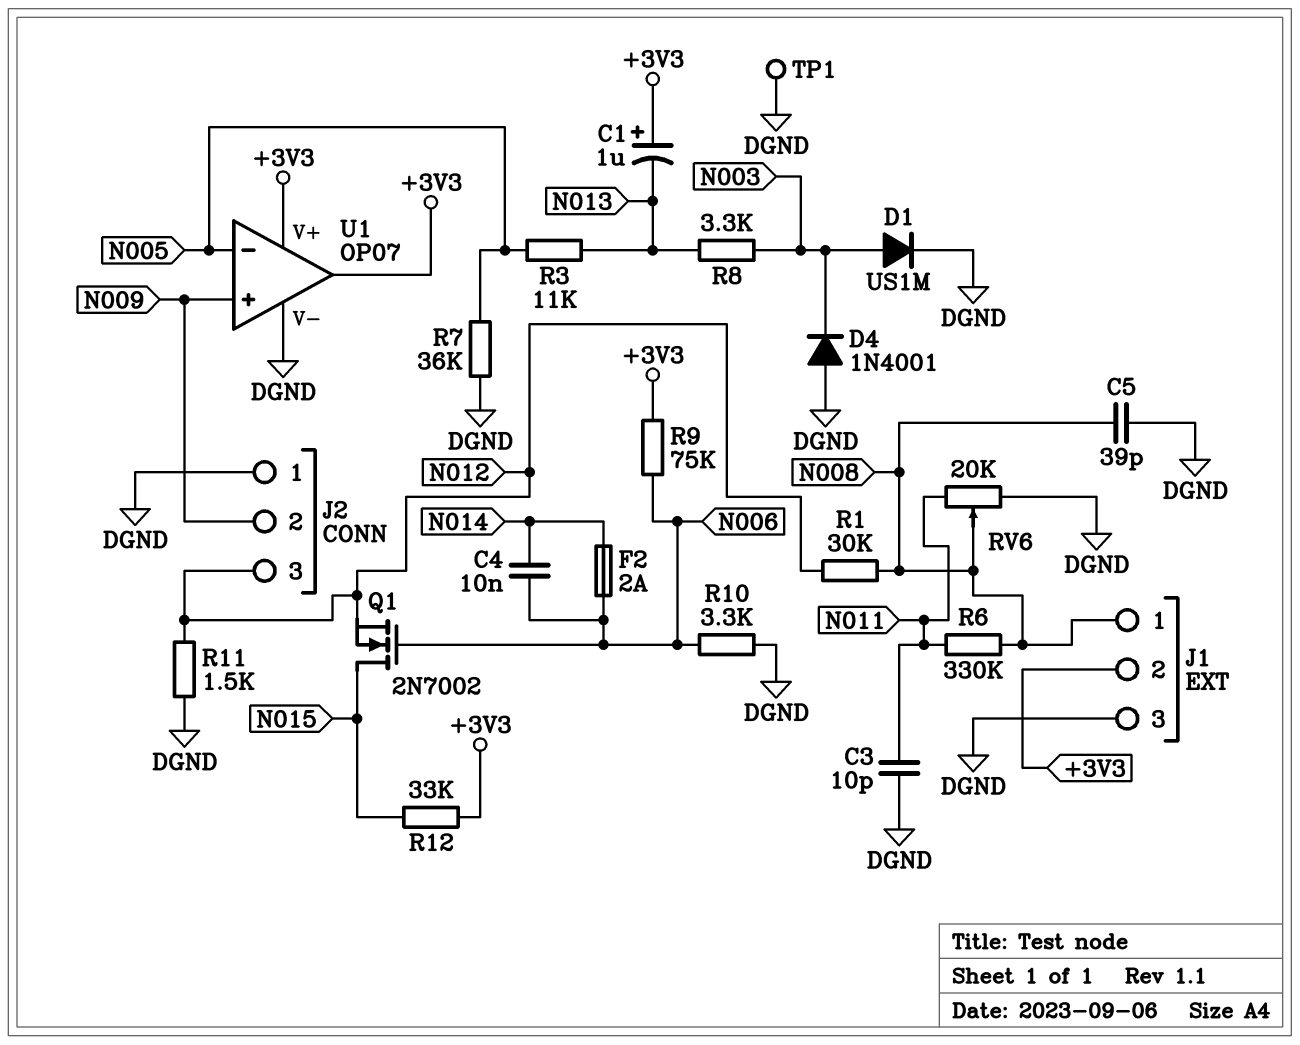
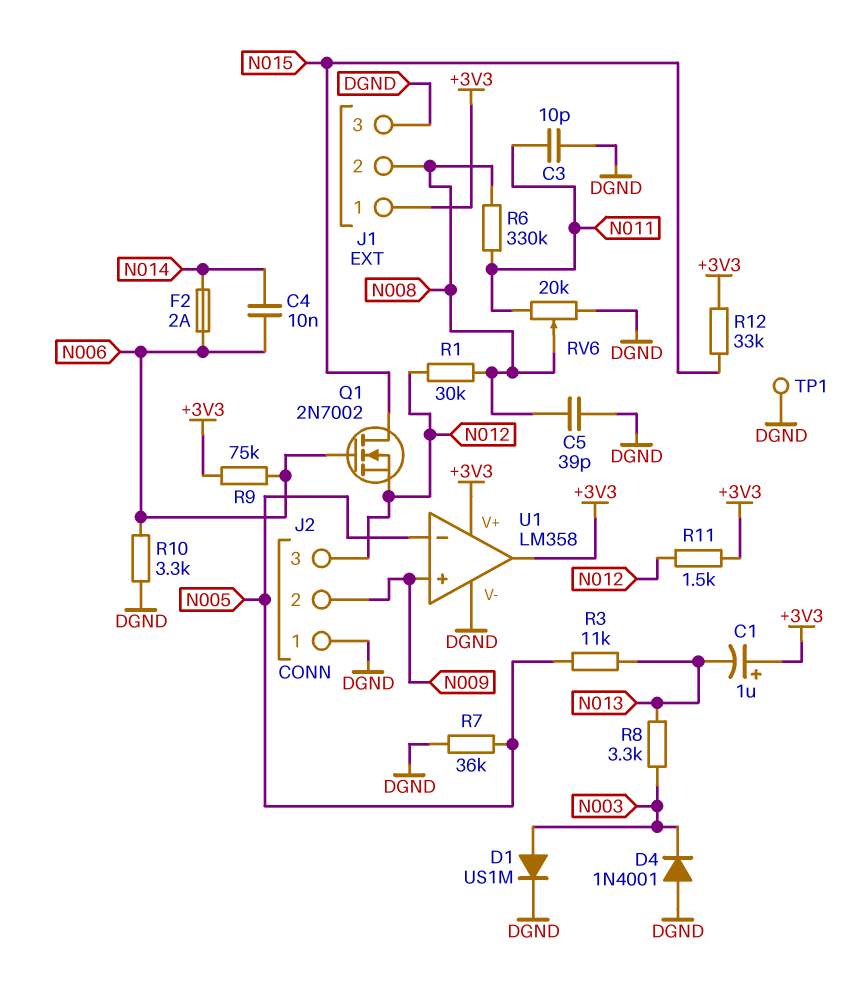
J1 pin 1: N008 -> +3V3
J1 pin 2: +3V3 -> N008
R11: 1.5k (DGND, N012) -> 1.5k (+3V3, N012)
U1: OP07 -> LM358

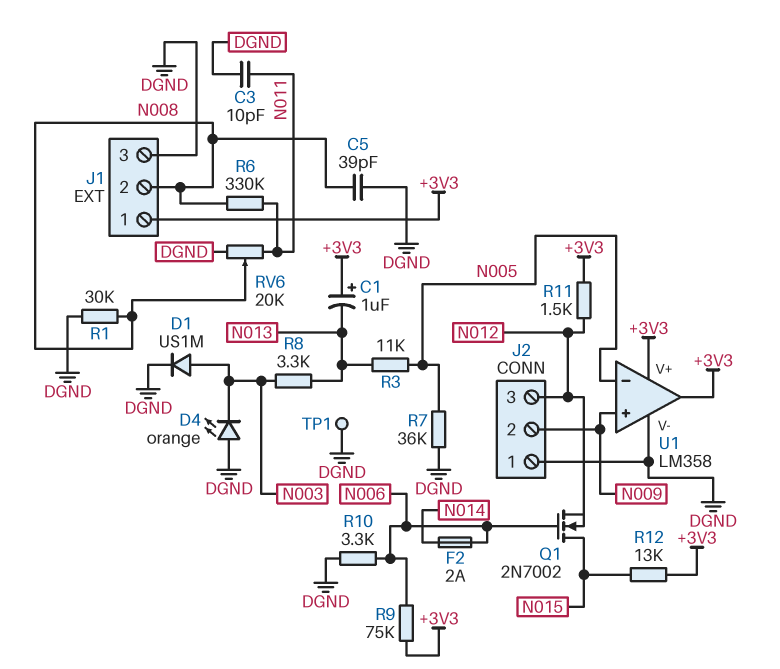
C4: 10nF (N006, N014) -> none
D4: diode 1N4001 (A DGND, K N003) -> LED orange (A DGND, K N003)
R1: 30k (N008, N012) -> 30k (DGND, N008)
R12: 33k (+3V3, N015) -> 13k (+3V3, N015)

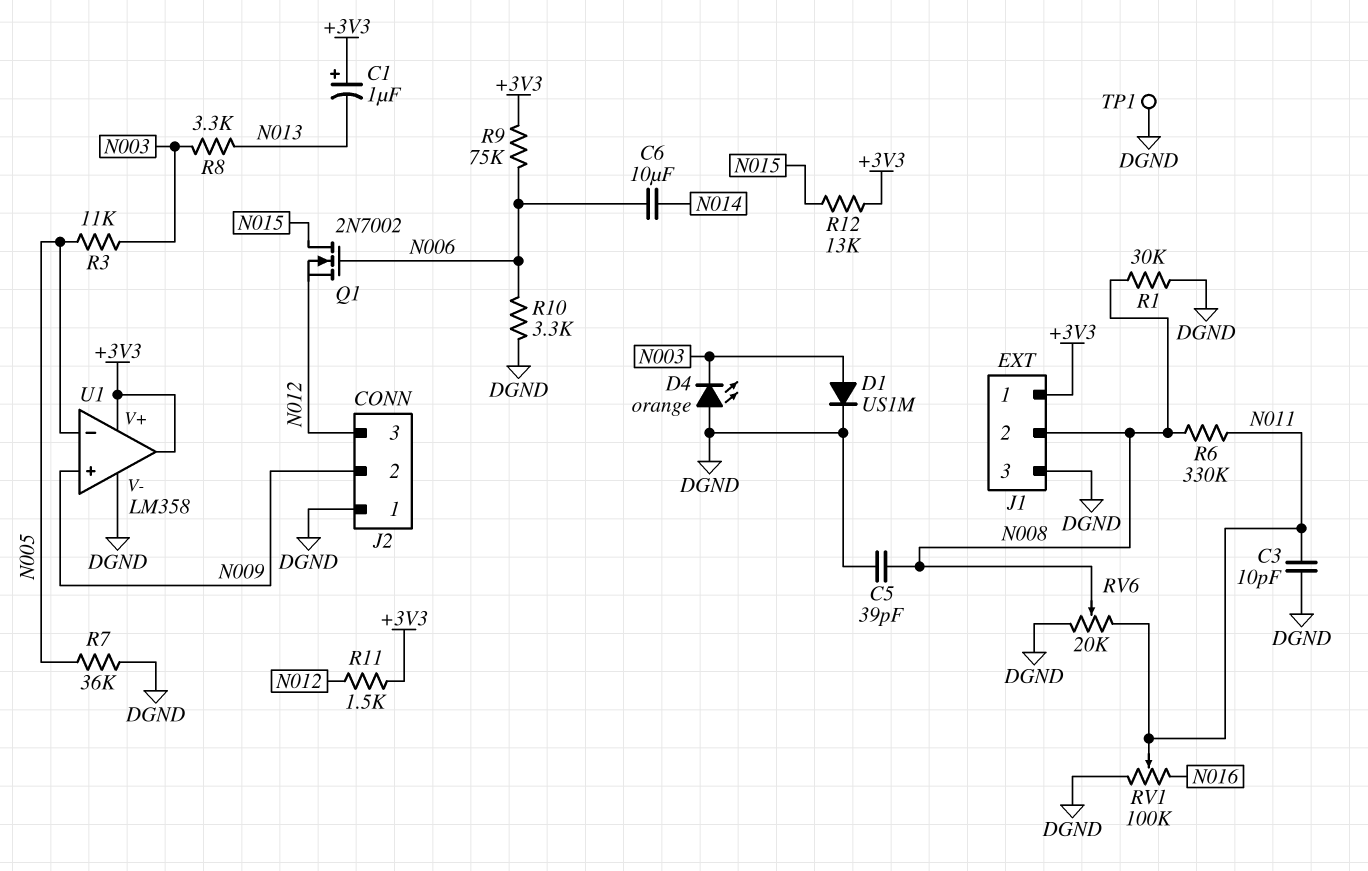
C6: none -> 10uF (N006, N014)
F2: 2A (N006, N014) -> none
R3: 11k (N005, N013) -> 11k (N003, N005)
RV1: none -> 100k (DGND, N016, wiper N011)

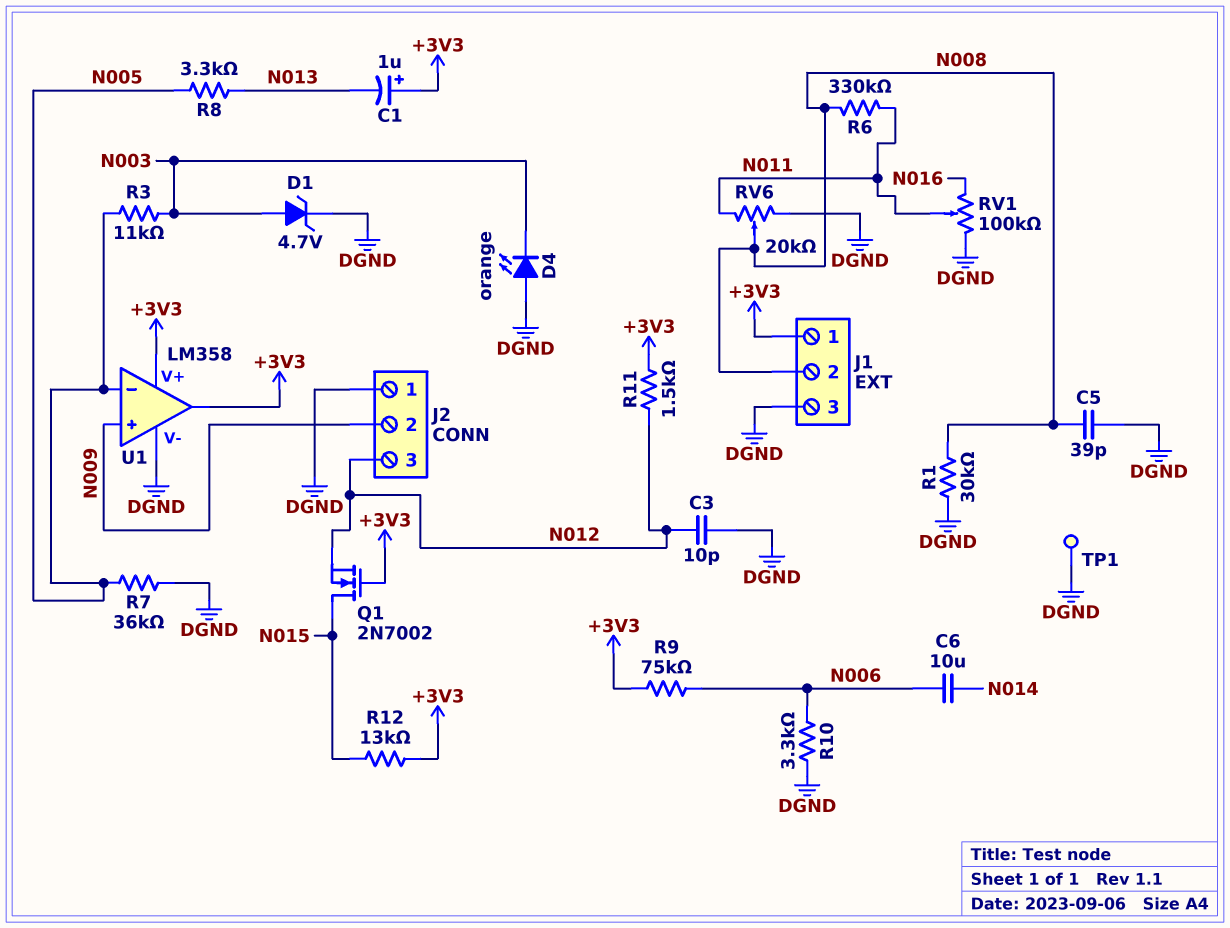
C3: 10pF (DGND, N011) -> 10pF (DGND, N012)
D1: diode US1M (A N003, K DGND) -> zener 4.7V (A N003, K DGND)
Q1: NMOS 2N7002 (G N006, D N015, S N012) -> NMOS 2N7002 (G +3V3, D N015, S N012)
R8: 3.3k (N003, N013) -> 3.3k (N005, N013)

